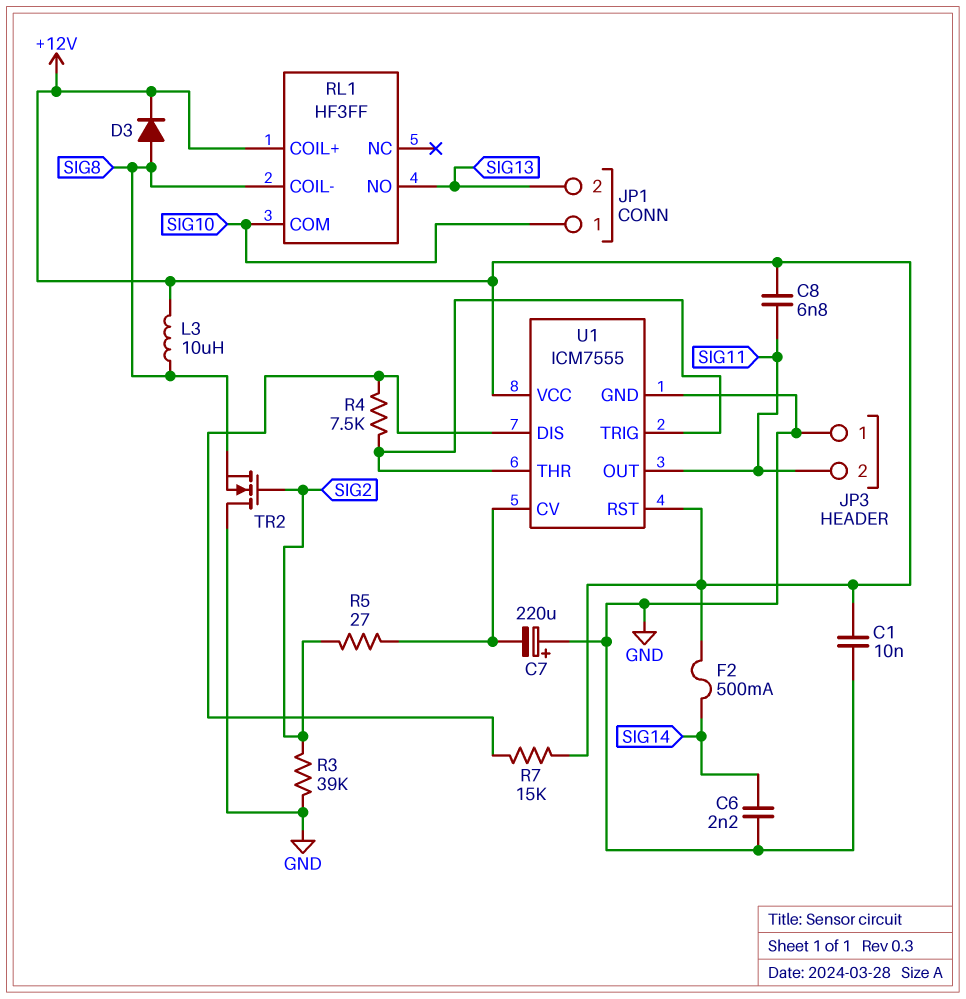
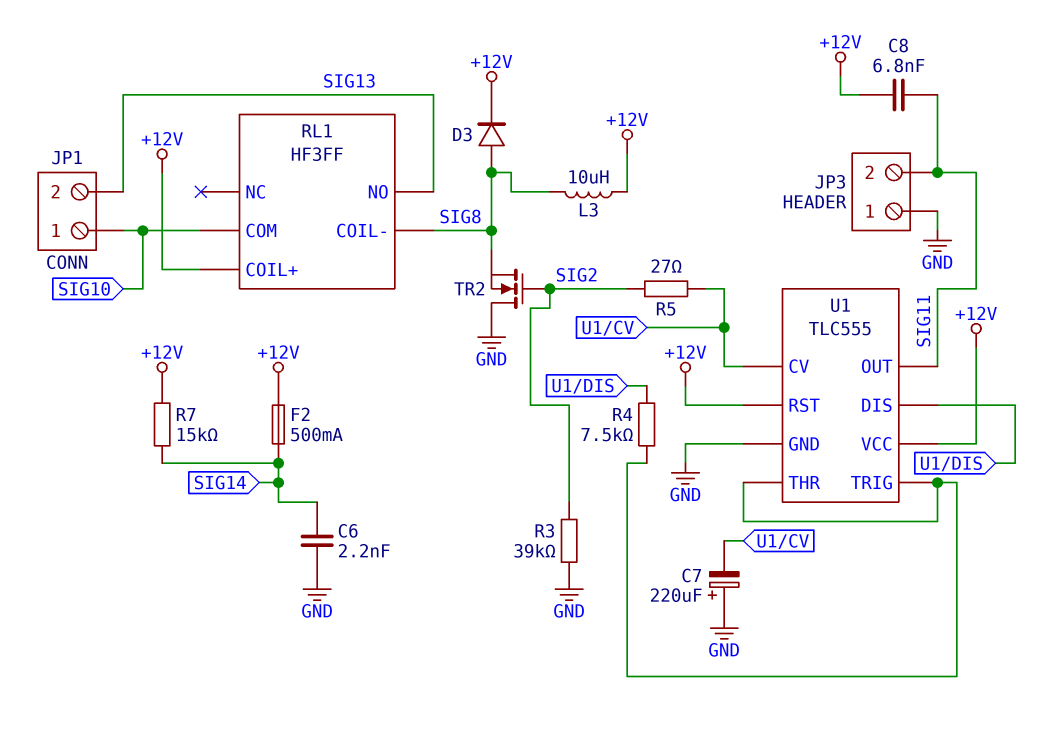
C1: 10nF (+12V, GND) -> none
R7: 15k (+12V, U1/DIS) -> 15k (+12V, SIG14)
U1: ICM7555 -> TLC555

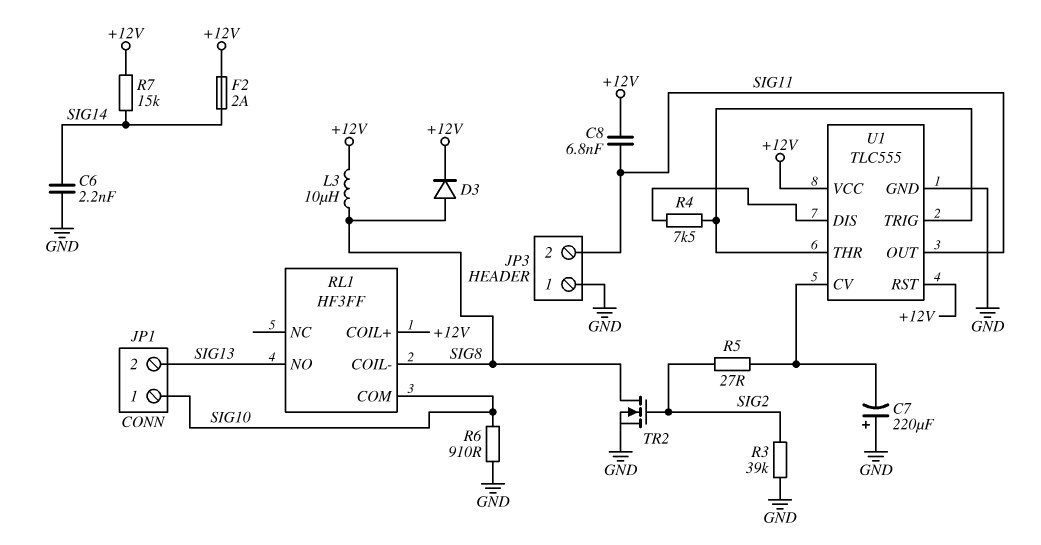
F2: 500mA (+12V, SIG14) -> 2A (+12V, SIG14)
R6: none -> 910 (GND, SIG10)
TR2: NMOS (G SIG2, D GND, S SIG8) -> NMOS (G SIG2, D SIG8, S GND)

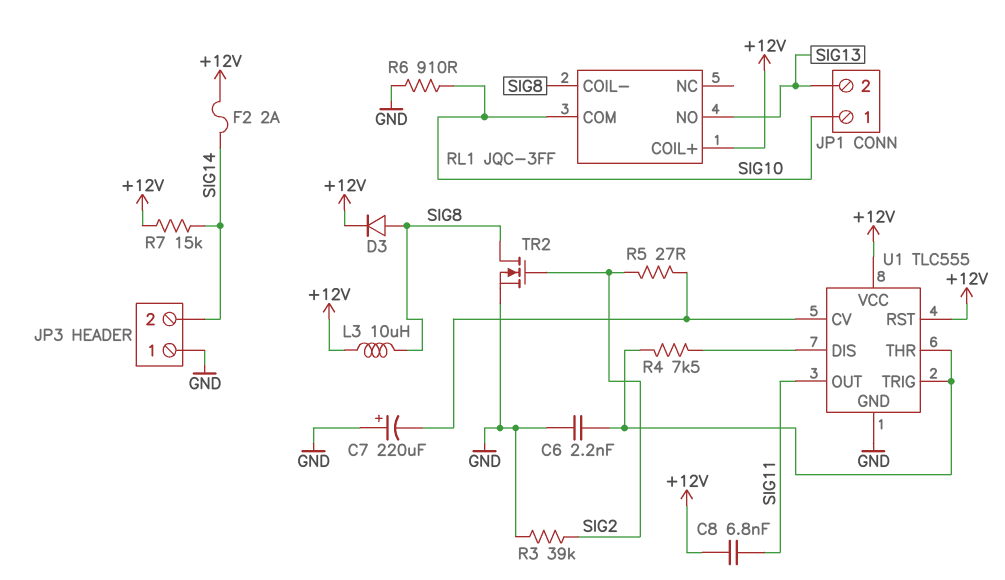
C6: 2.2nF (GND, SIG14) -> 2.2nF (GND, U1/THR)
JP3 pin 2: SIG11 -> SIG14
RL1: HF3FF -> JQC-3FF

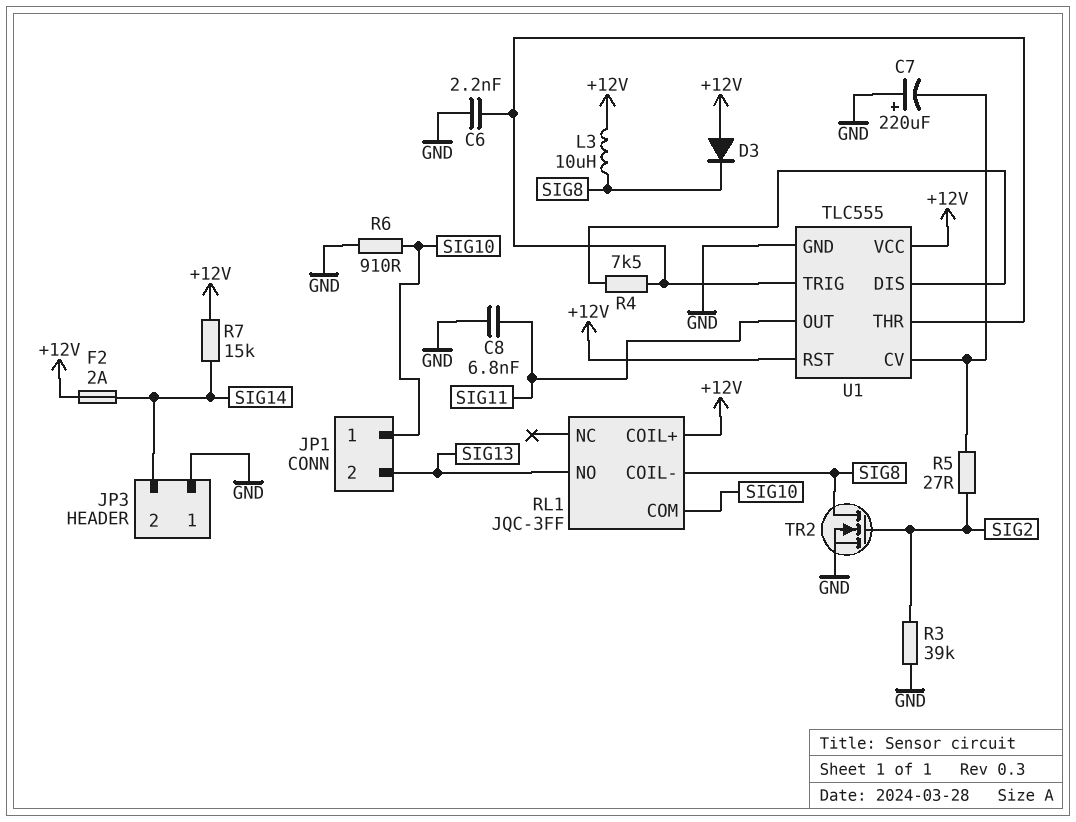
C8: 6.8nF (+12V, SIG11) -> 6.8nF (GND, SIG11)
D3: diode (A SIG8, K +12V) -> diode (A +12V, K SIG8)

